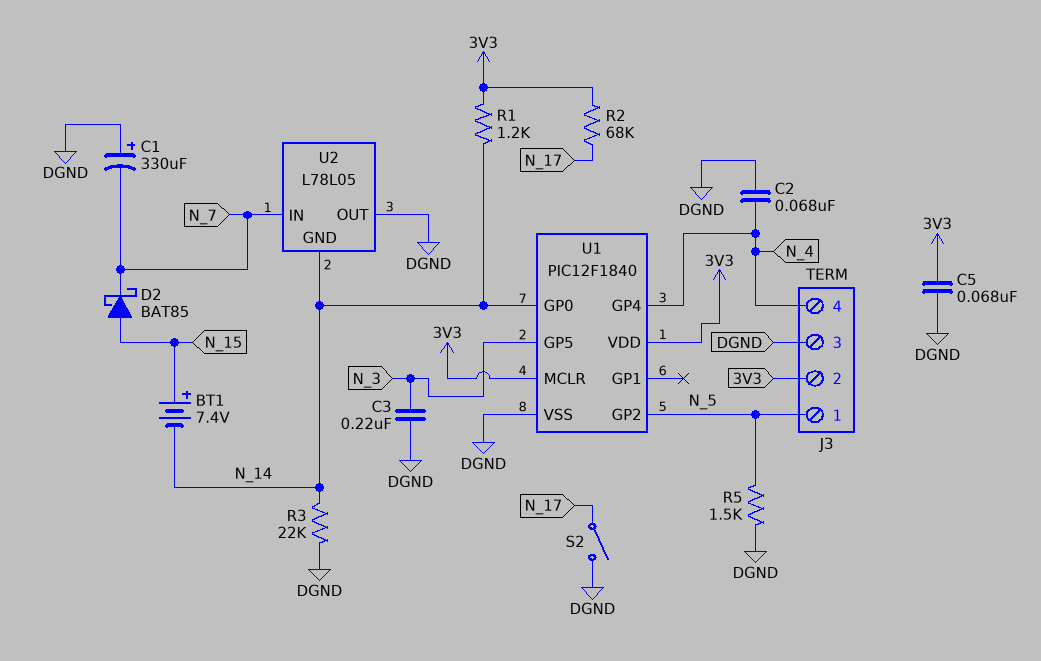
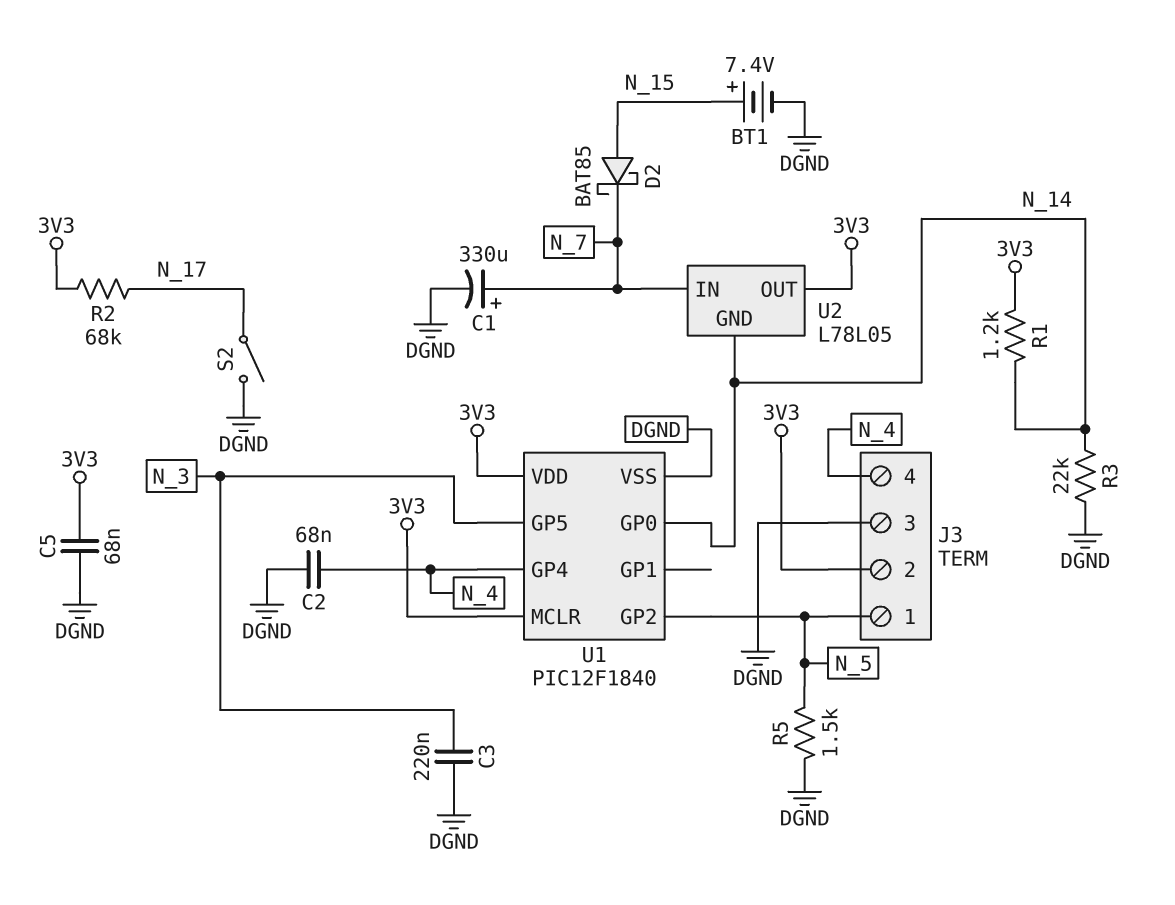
BT1: 7.4V (plus N_15, minus N_14) -> 7.4V (plus N_15, minus DGND)
C1: 330uF (plus DGND, minus N_7) -> 330uF (plus N_7, minus DGND)
U2 pin OUT: DGND -> 3V3

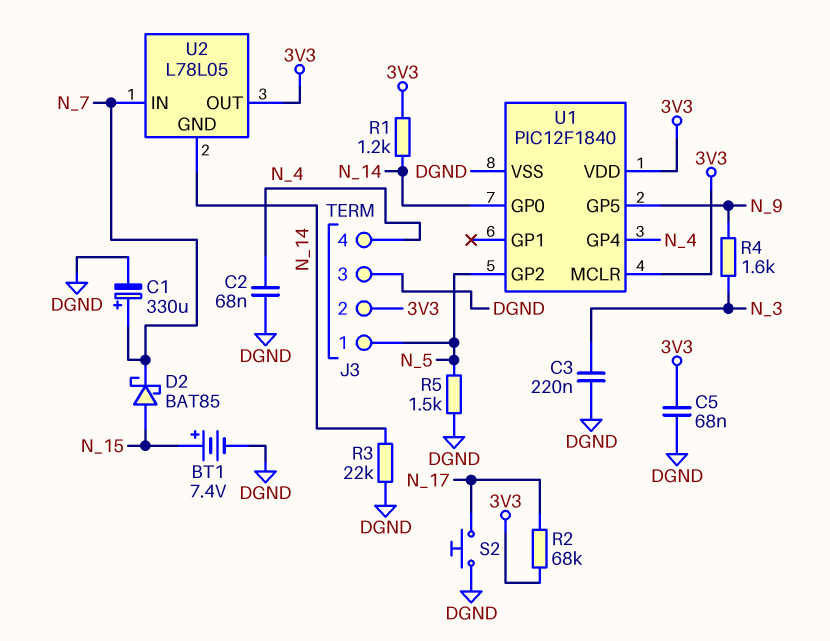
R4: none -> 1.6k (N_3, N_9)
S2: switch (DGND, N_17) -> button (DGND, N_17)
U1 pin GP5: N_3 -> N_9

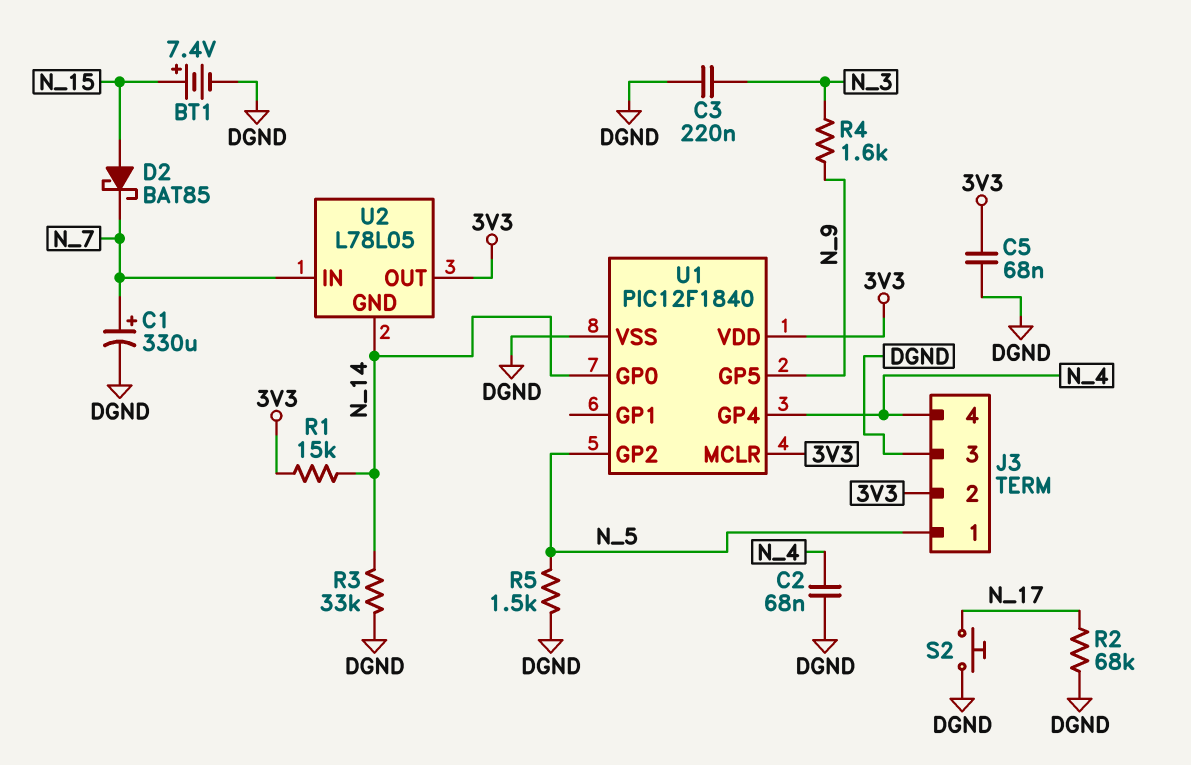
R1: 1.2k (3V3, N_14) -> 15k (3V3, N_14)
R2: 68k (3V3, N_17) -> 68k (DGND, N_17)
R3: 22k (DGND, N_14) -> 33k (DGND, N_14)

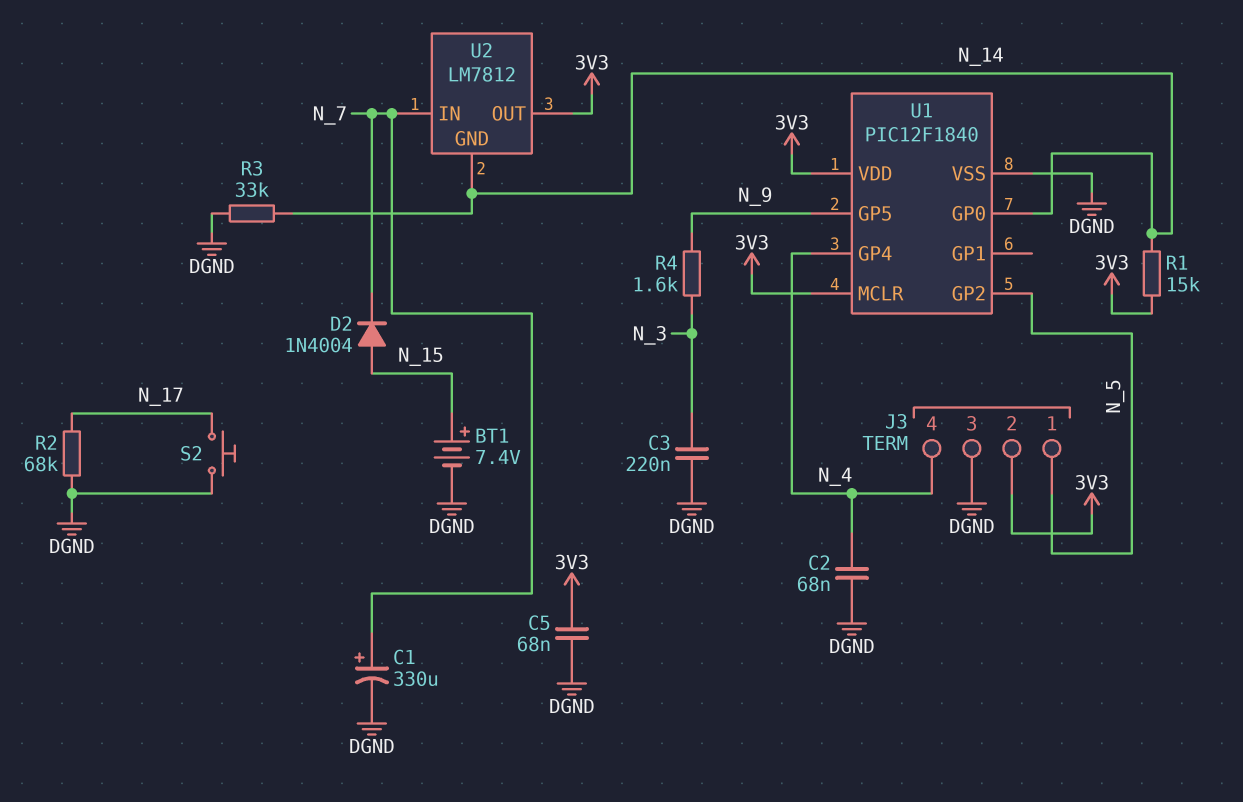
D2: schottky BAT85 (A N_15, K N_7) -> diode 1N4004 (A N_15, K N_7)
R5: 1.5k (DGND, N_5) -> none
U2: L78L05 -> LM7812

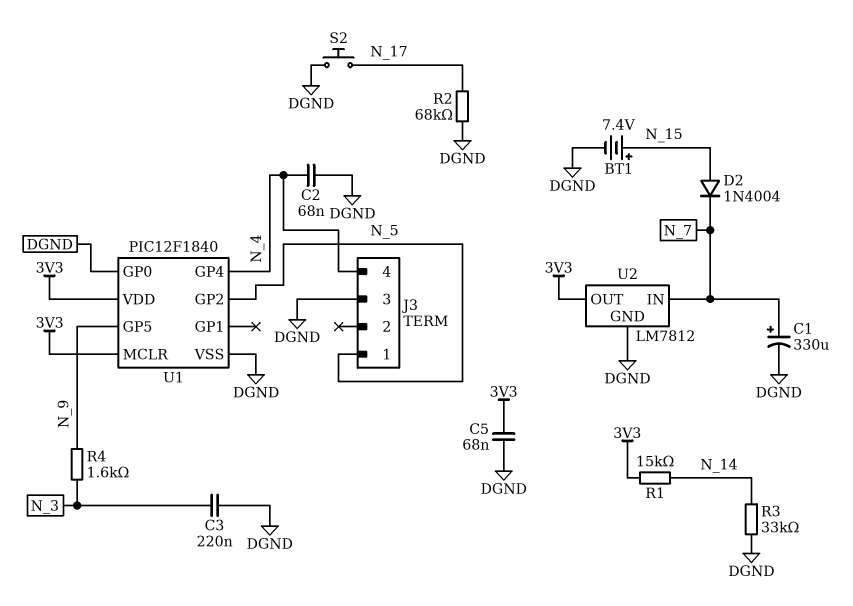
J3 pin 2: 3V3 -> none
U1 pin GP0: N_14 -> DGND
U2 pin GND: N_14 -> DGND

